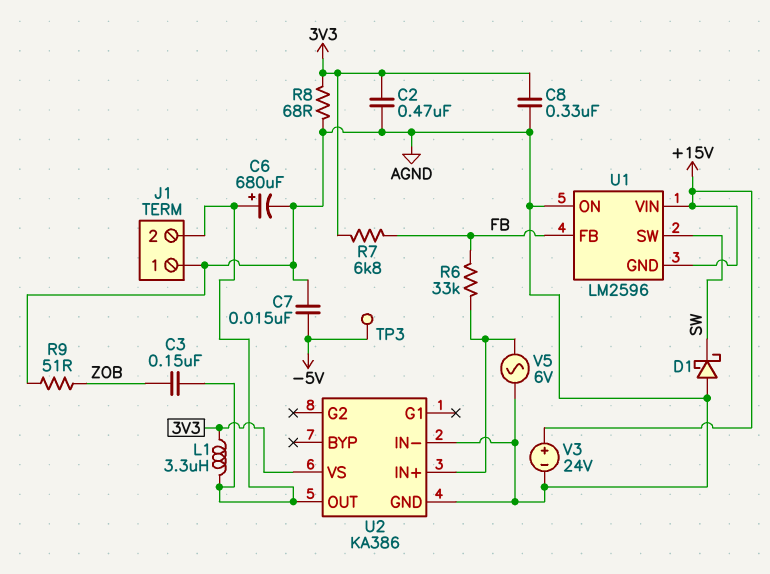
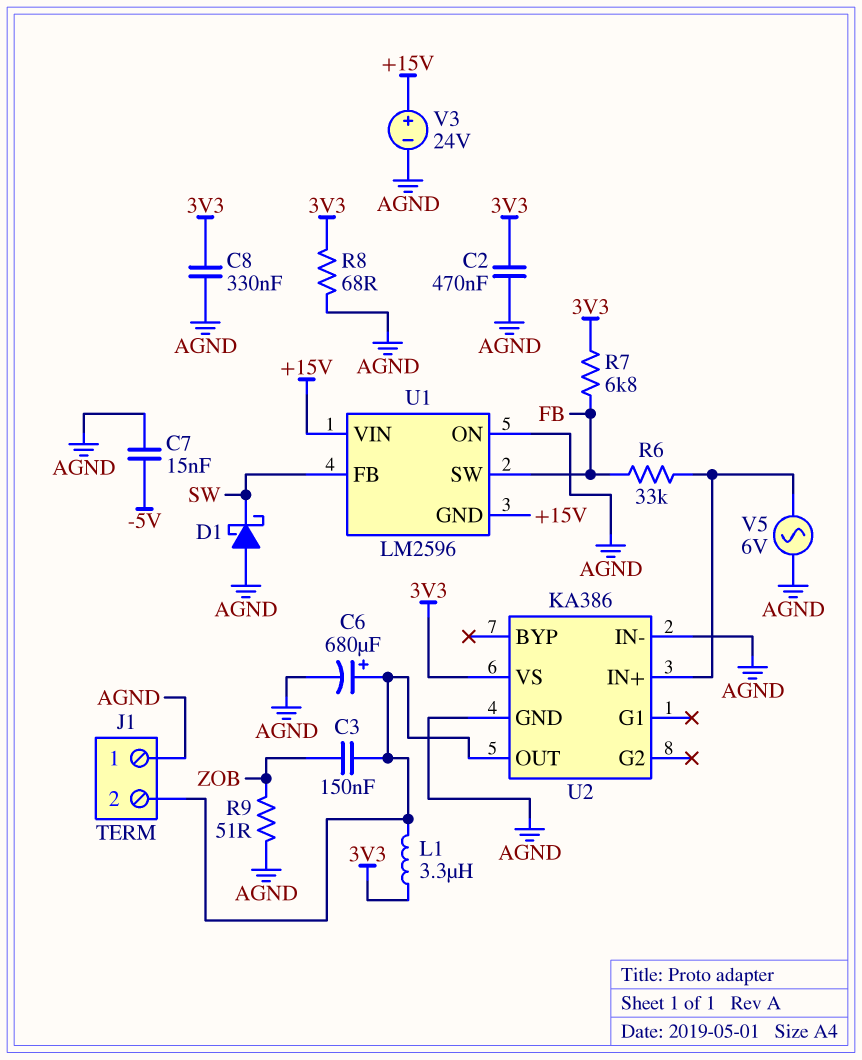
TP3: test point (-5V) -> none
U1 pin FB: FB -> SW
U1 pin SW: SW -> FB

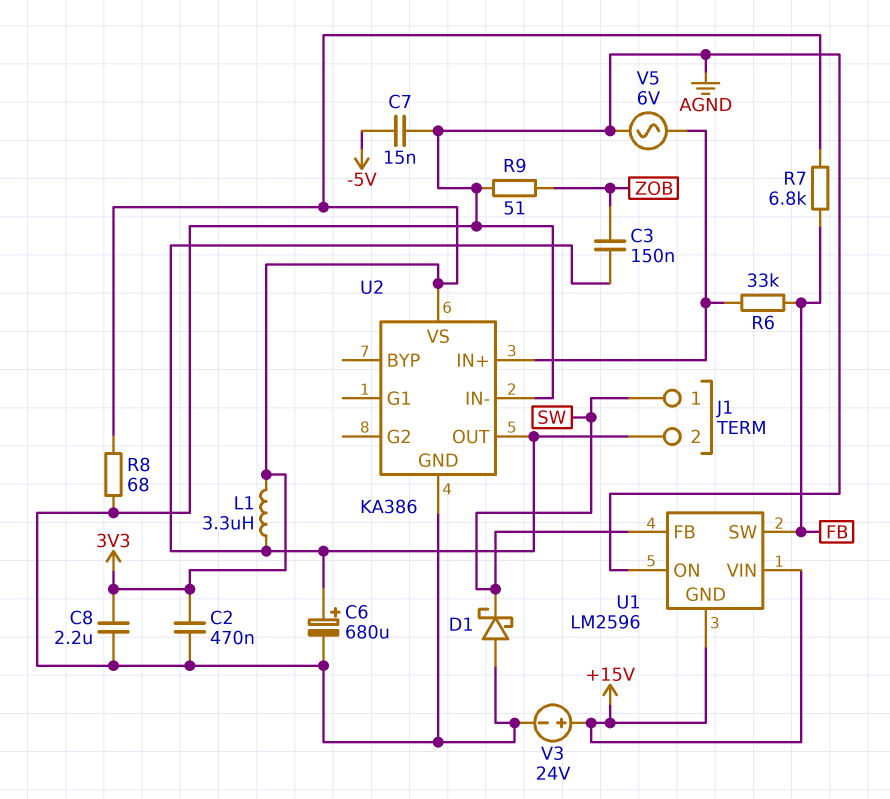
C8: 330nF (3V3, AGND) -> 2.2uF (3V3, AGND)
J1 pin 1: AGND -> SW

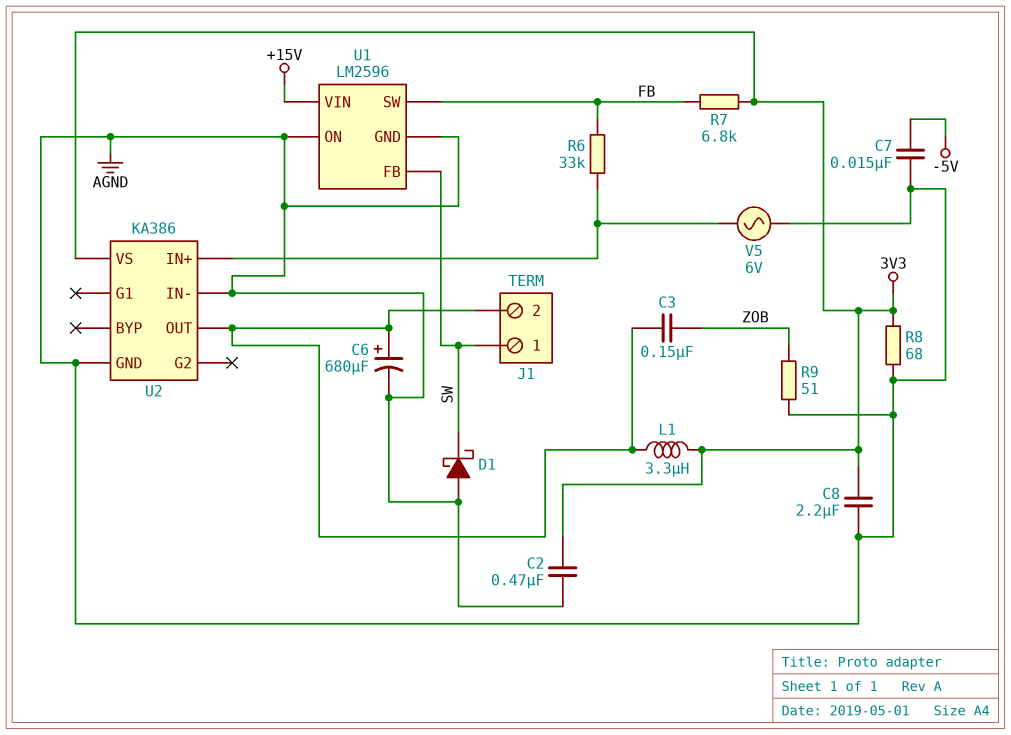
U1 pin GND: +15V -> AGND
V3: 24V (plus +15V, minus AGND) -> none

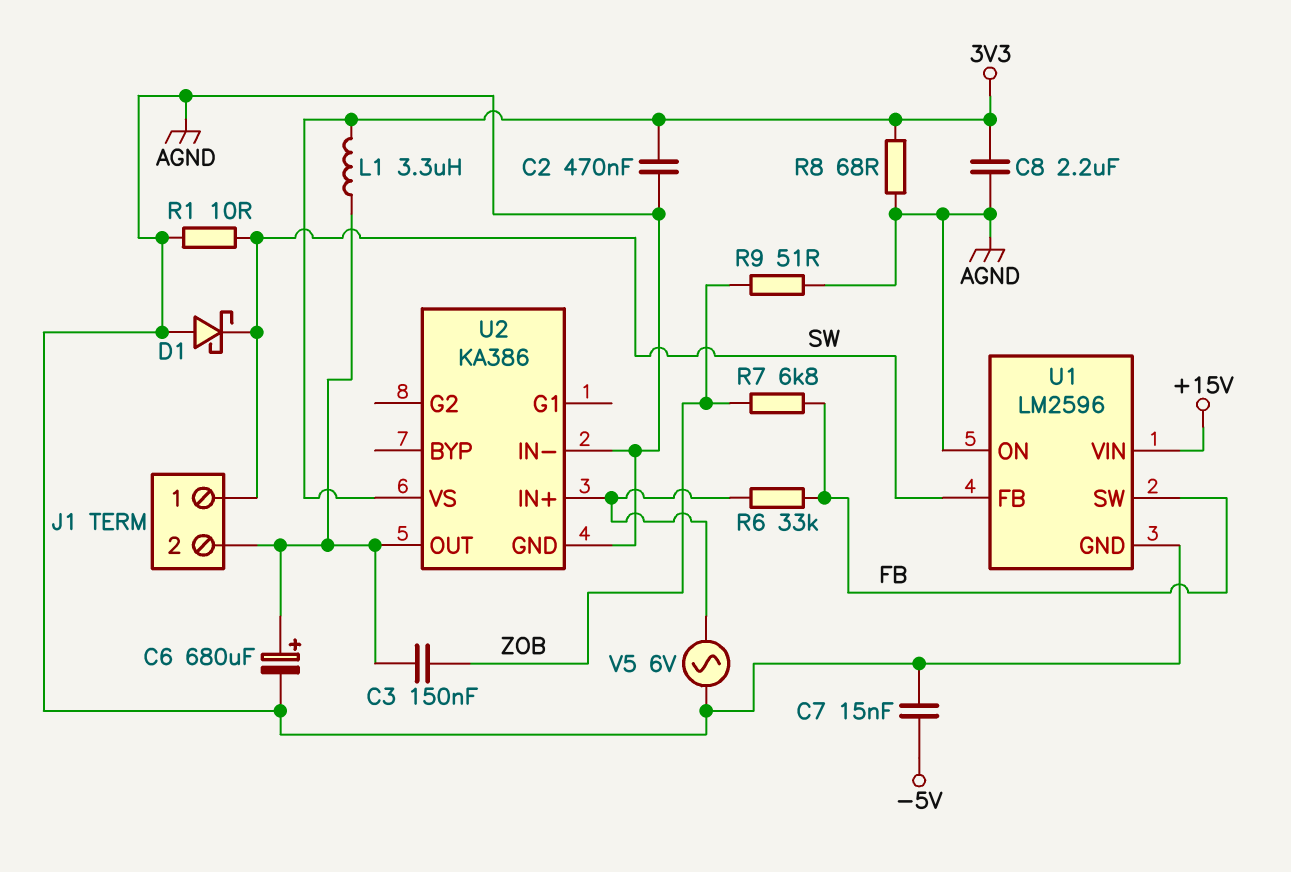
R1: none -> 10 (AGND, SW)
R7: 6.8k (3V3, FB) -> 6.8k (FB, ZOB)

